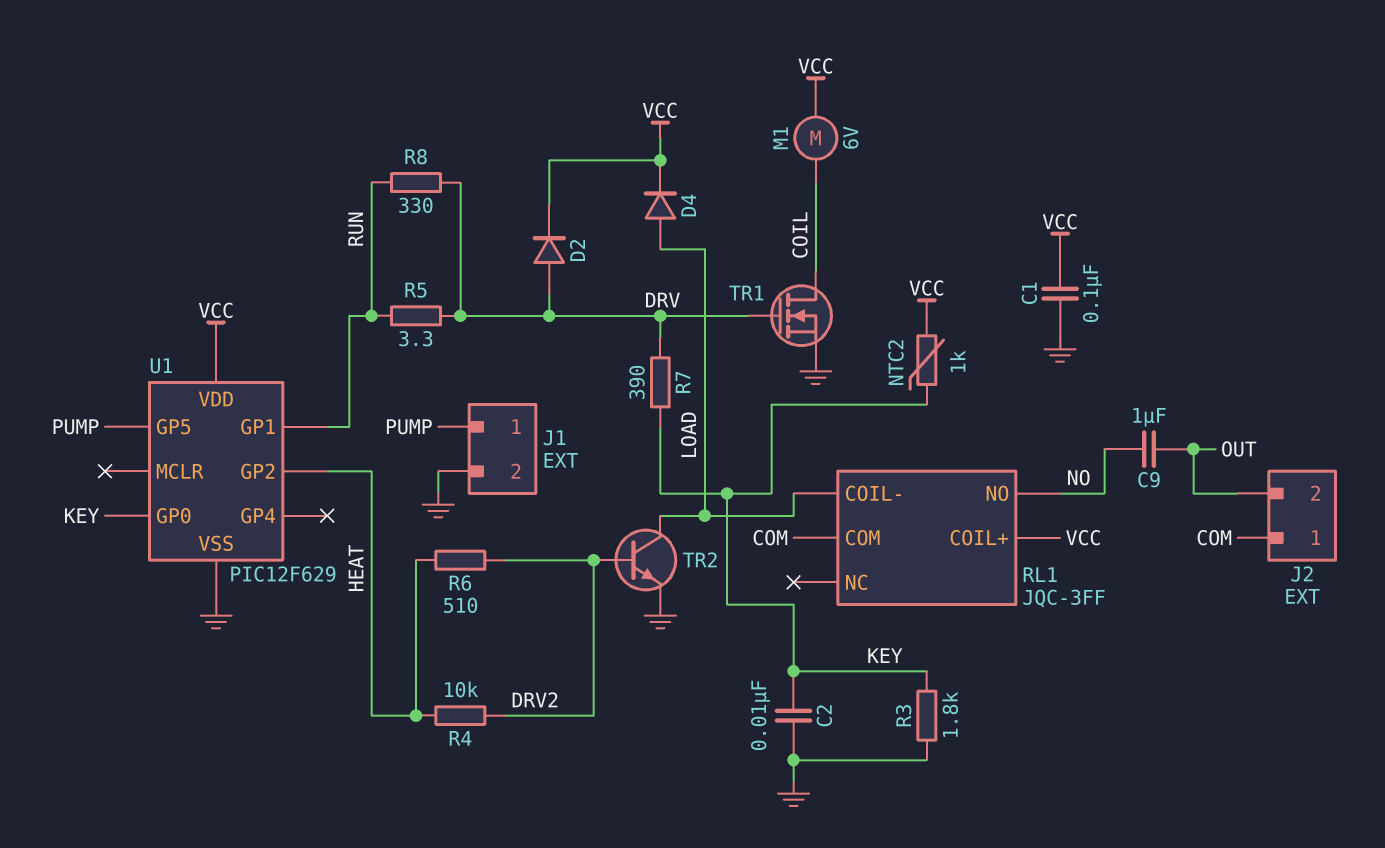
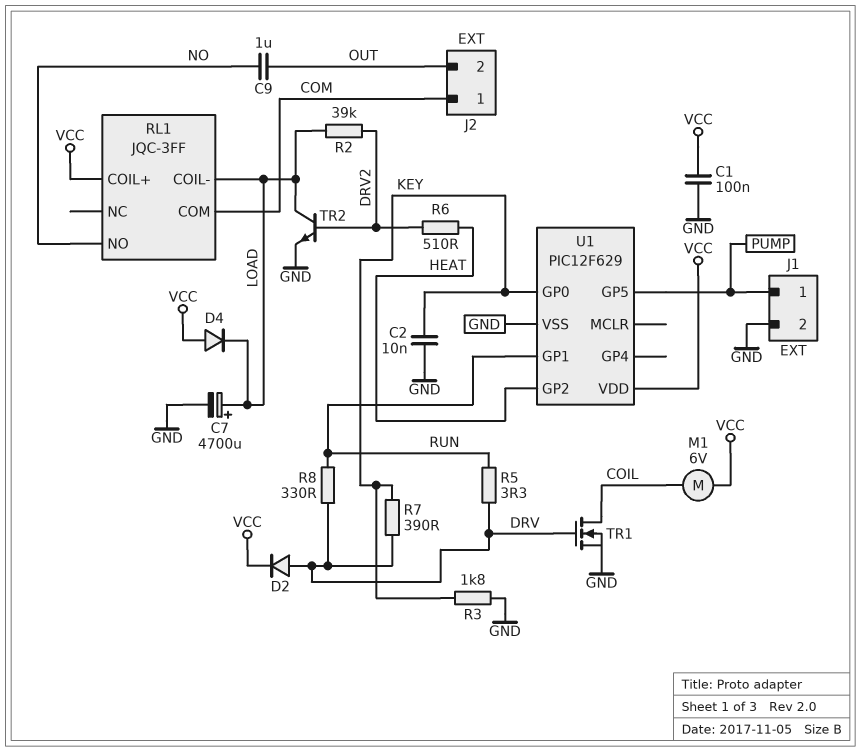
C7: none -> 4700uF (plus LOAD, minus GND)
D4: diode (A LOAD, K VCC) -> diode (A VCC, K LOAD)
NTC2: 1k (KEY, VCC) -> none
R2: none -> 39k (DRV2, LOAD)
R4: 10k (DRV2, HEAT) -> none

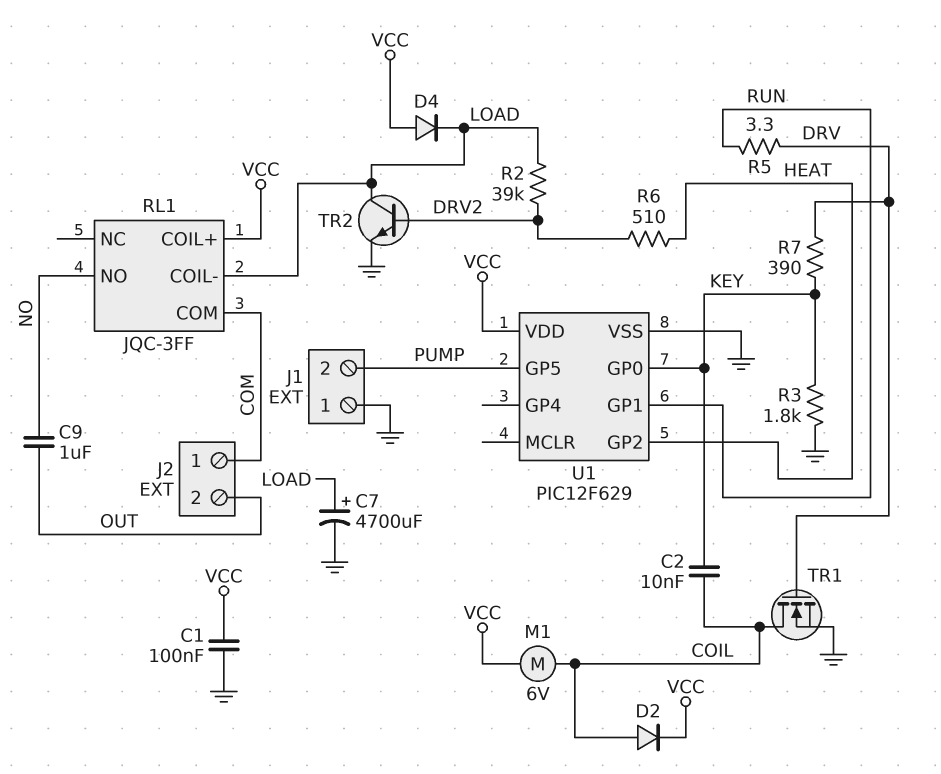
C2: 10nF (GND, KEY) -> 10nF (COIL, KEY)
D2: diode (A DRV, K VCC) -> diode (A COIL, K VCC)
J1 pin 1: PUMP -> GND
J1 pin 2: GND -> PUMP
R8: 330 (DRV, RUN) -> none

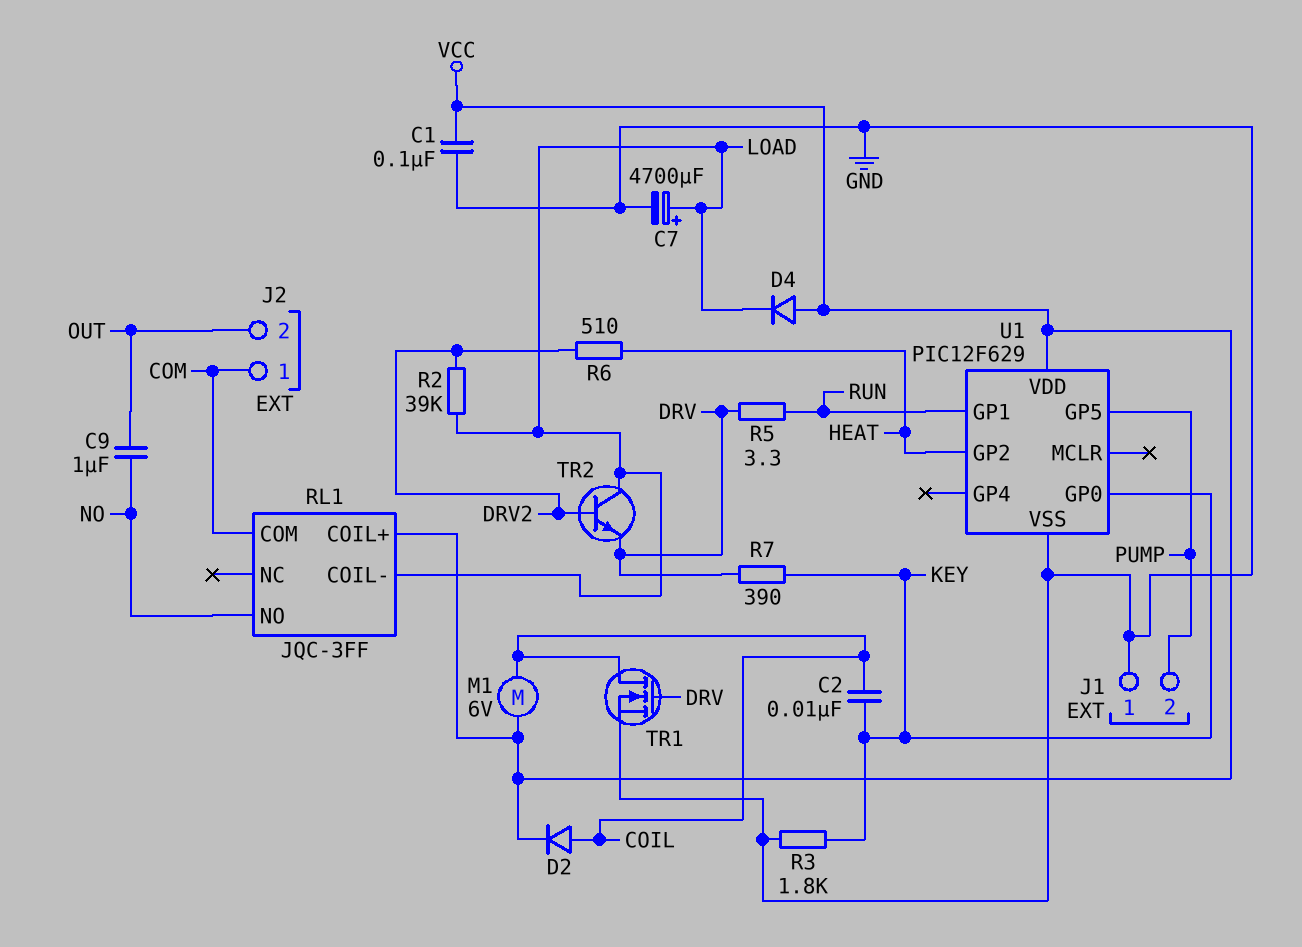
TR2: NPN (B DRV2, C LOAD, E GND) -> NPN (B DRV2, C LOAD, E DRV)

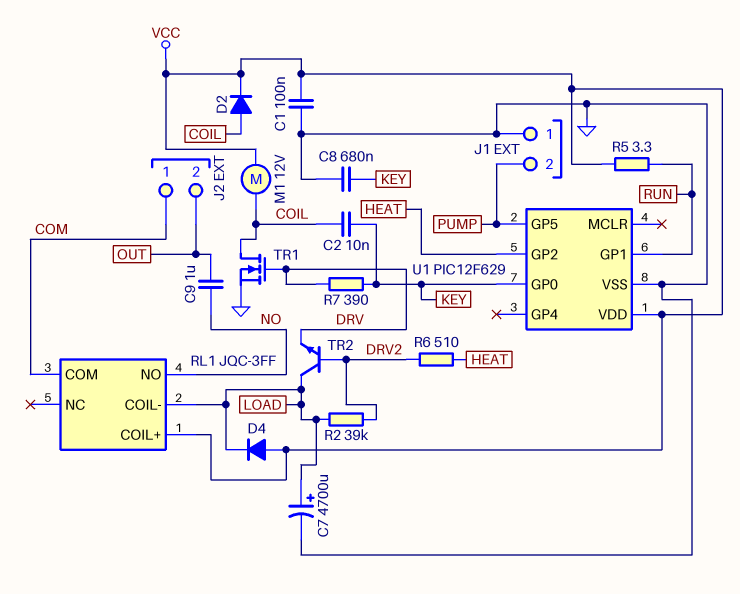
C8: none -> 680nF (GND, KEY)
M1: motor 6V (COIL, VCC) -> motor 12V (COIL, VCC)
R3: 1.8k (GND, KEY) -> none
R5: 3.3 (DRV, RUN) -> 3.3 (RUN, VCC)

